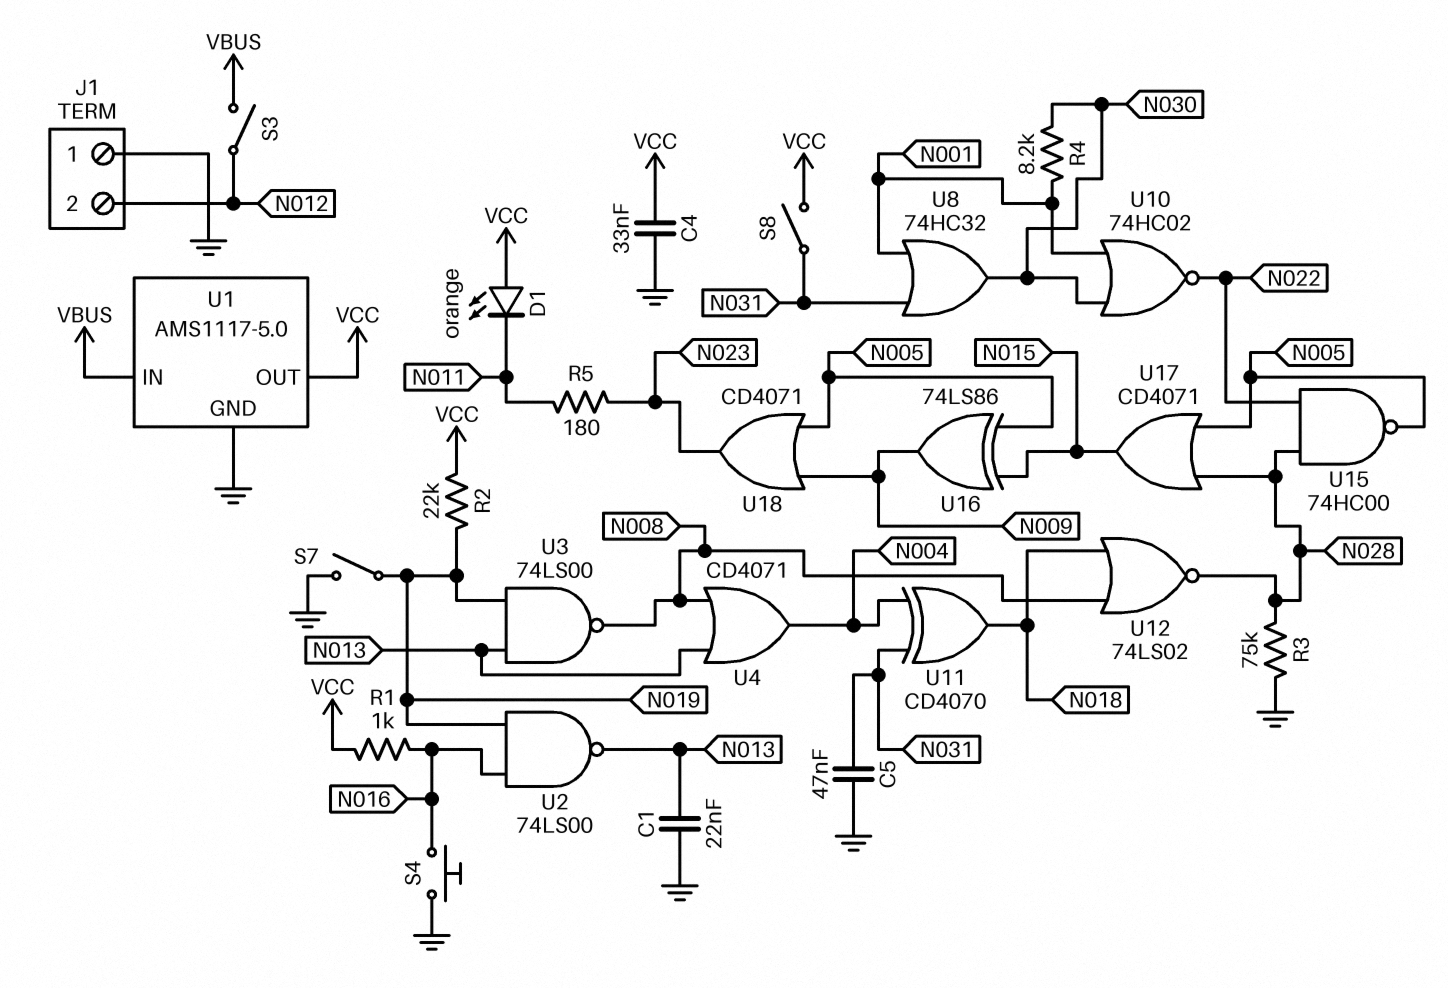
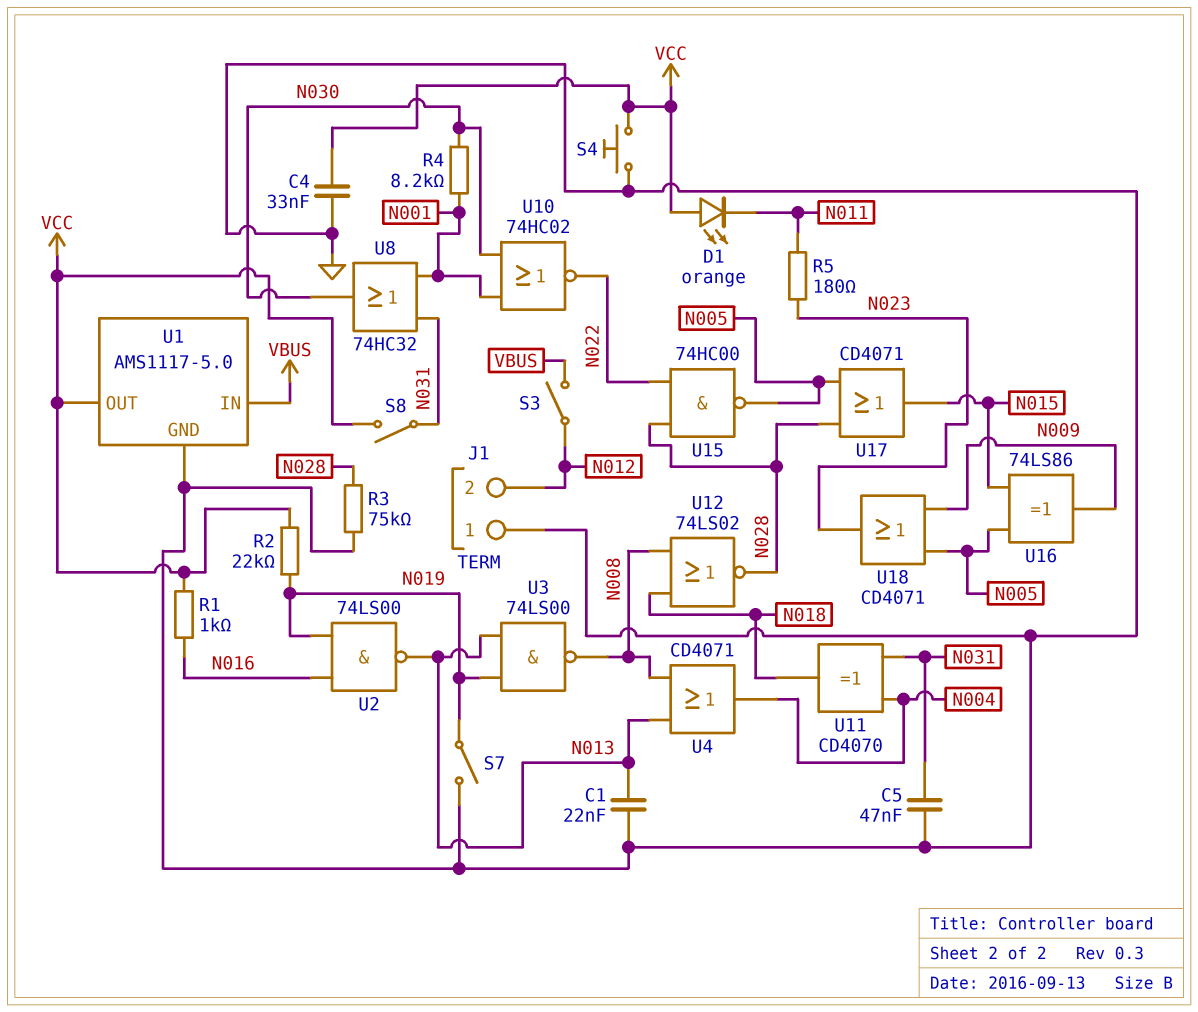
S4: button (GND, N016) -> button (GND, VCC)

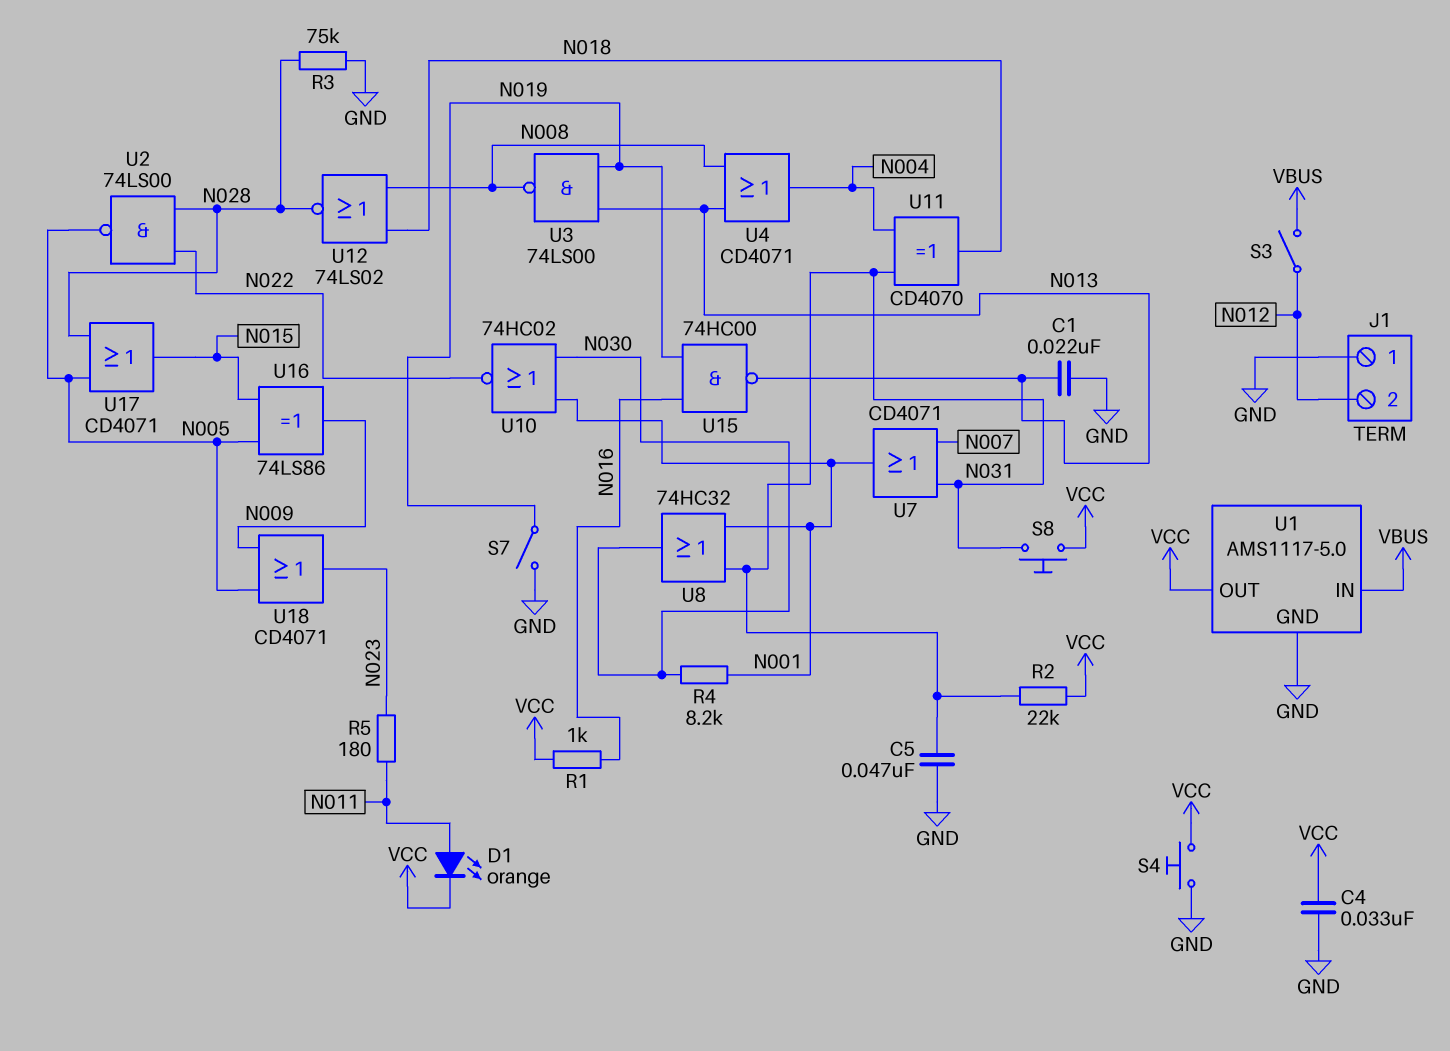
D1: LED orange (A VCC, K N011) -> LED orange (A N011, K VCC)
R2: 22k (N019, VCC) -> 22k (N031, VCC)
S8: switch (N031, VCC) -> button (N031, VCC)
U2: NAND 74LS00 (in N016, in N019, out N013) -> NAND 74LS00 (in N022, in N028, out N005)
U7: none -> OR CD4071 (in N007, in N031, out N001)
U15: NAND 74HC00 (in N022, in N028, out N005) -> NAND 74HC00 (in N016, in N019, out N013)

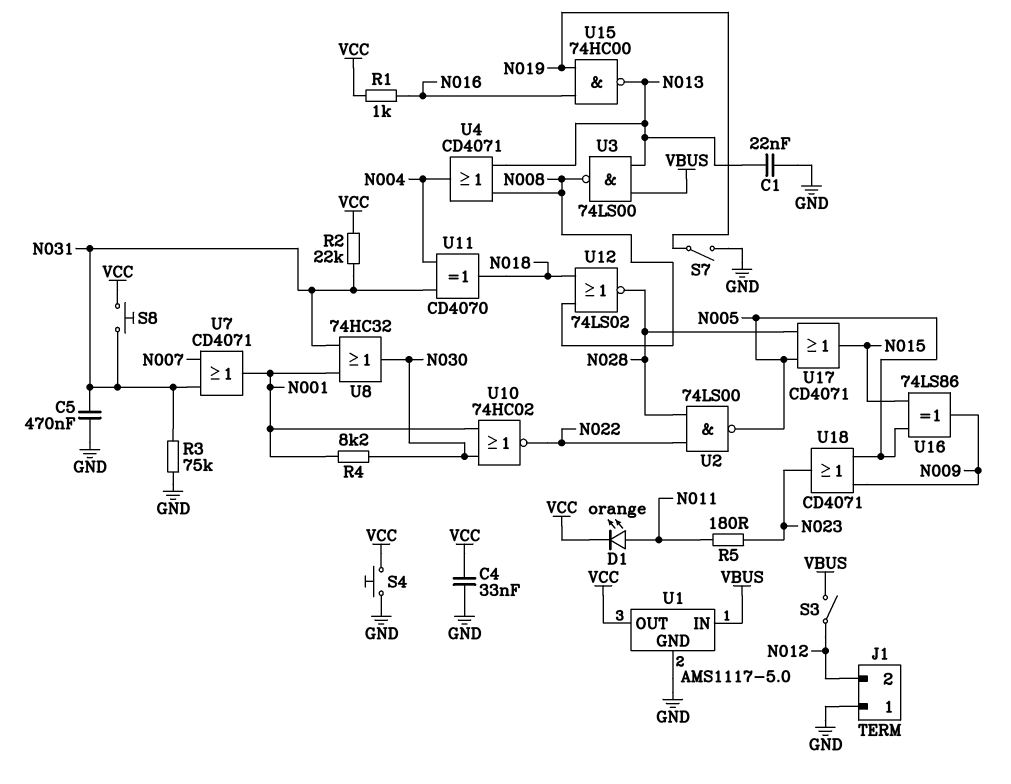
C5: 47nF (GND, N031) -> 470nF (GND, N031)
R3: 75k (GND, N028) -> 75k (GND, N031)
U3: NAND 74LS00 (in N013, in N019, out N008) -> NAND 74LS00 (in N013, in VBUS, out N008)

